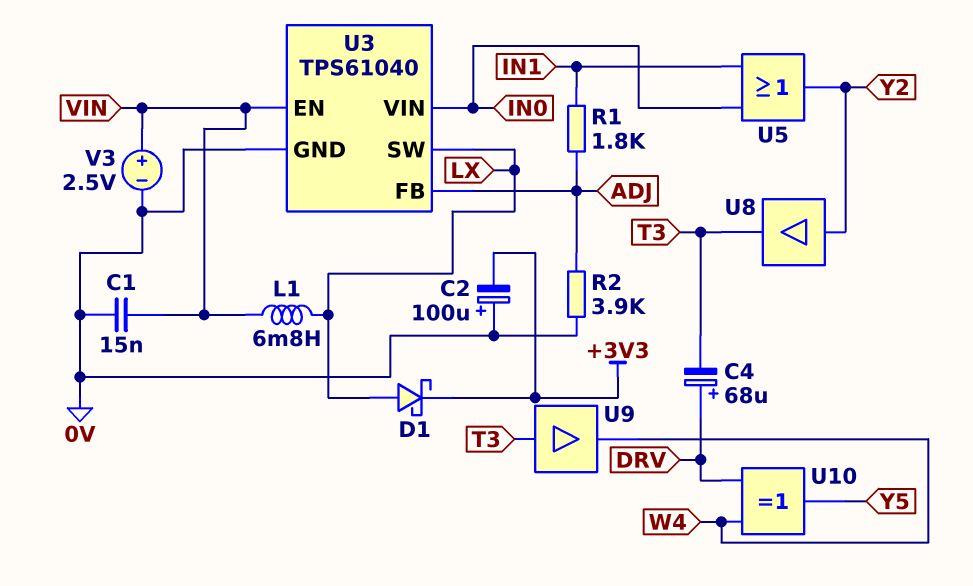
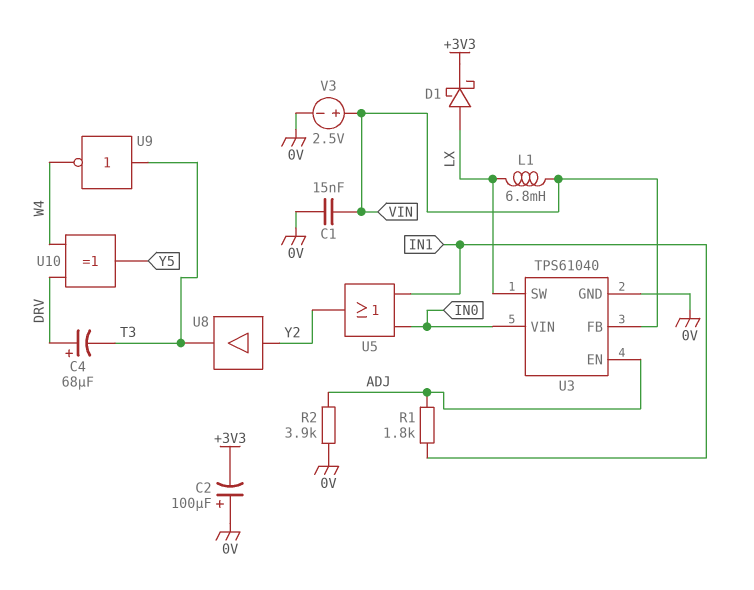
U3 pin EN: VIN -> ADJ
U3 pin FB: ADJ -> VIN
U9: buffer (in T3, out W4) -> NOT (in T3, out W4)

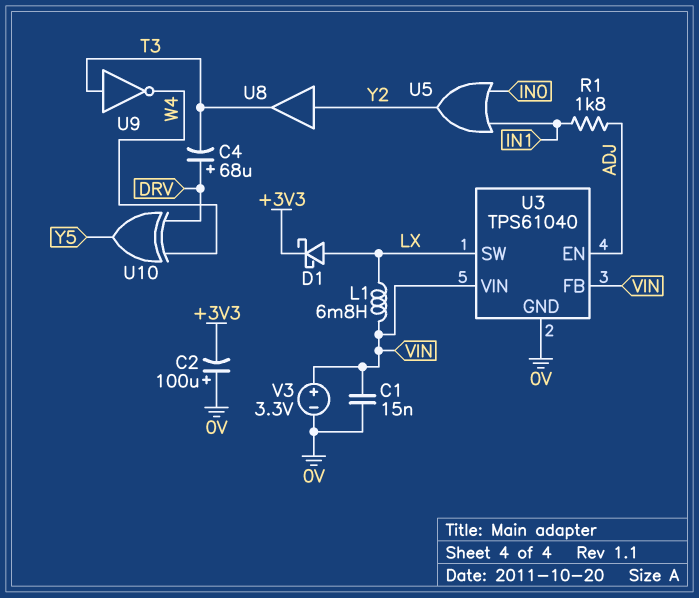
R2: 3.9k (0V, ADJ) -> none
U3 pin VIN: IN0 -> VIN
V3: 2.5V (plus VIN, minus 0V) -> 3.3V (plus VIN, minus 0V)

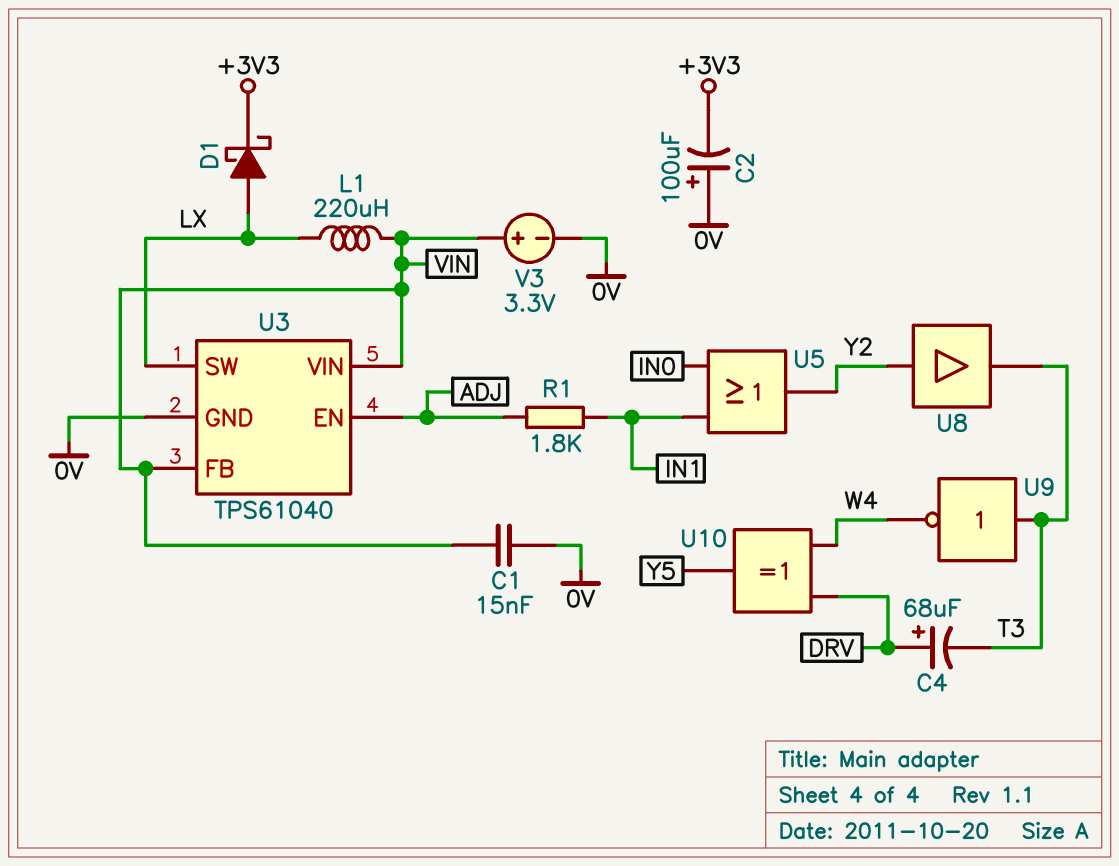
L1: 6.8mH (LX, VIN) -> 220uH (LX, VIN)

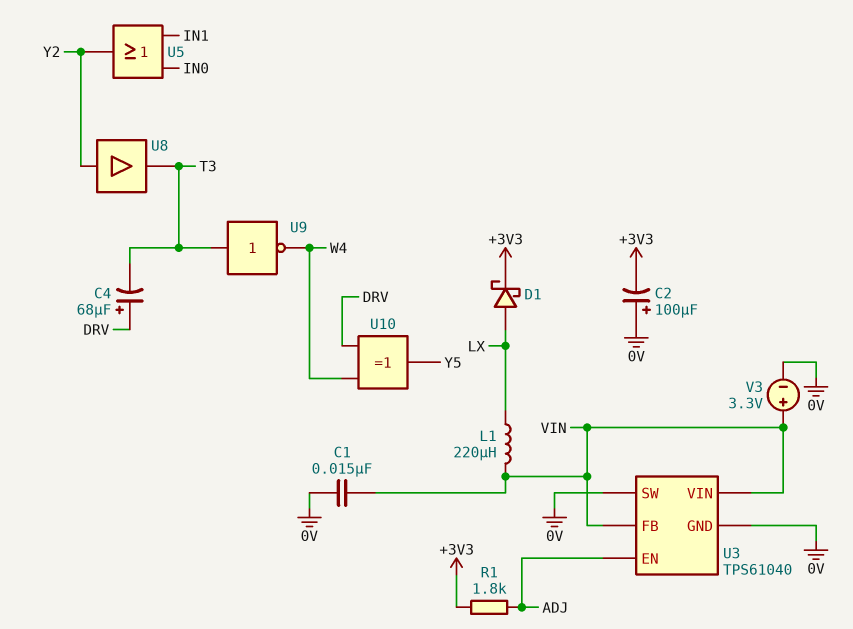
R1: 1.8k (ADJ, IN1) -> 1.8k (+3V3, ADJ)
U3 pin SW: LX -> 0V

